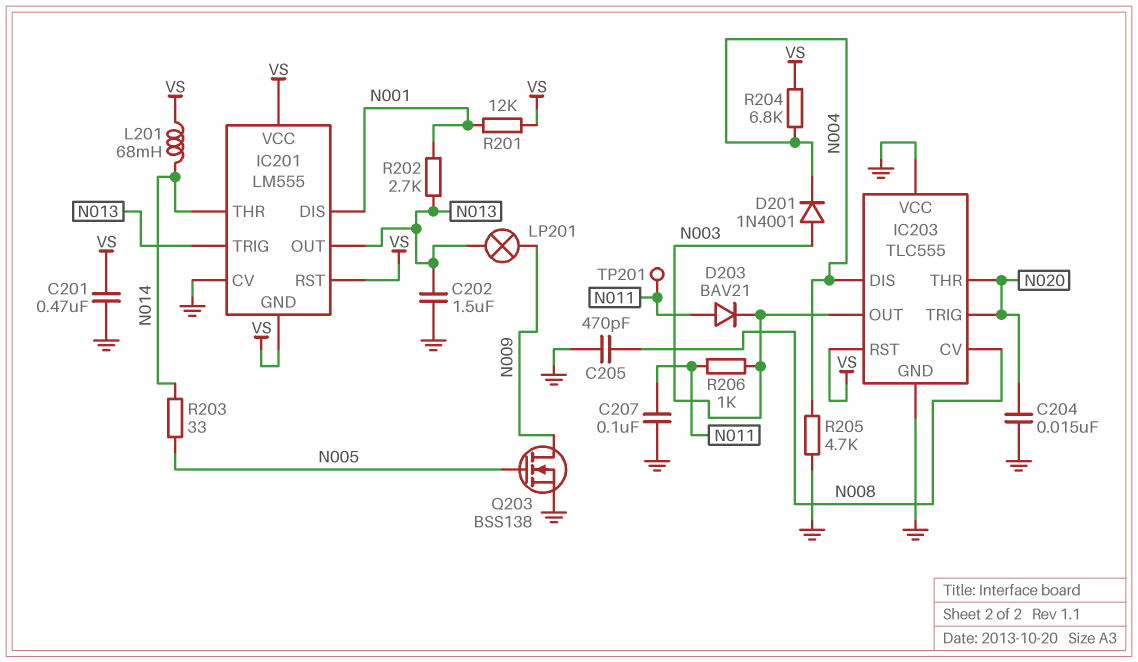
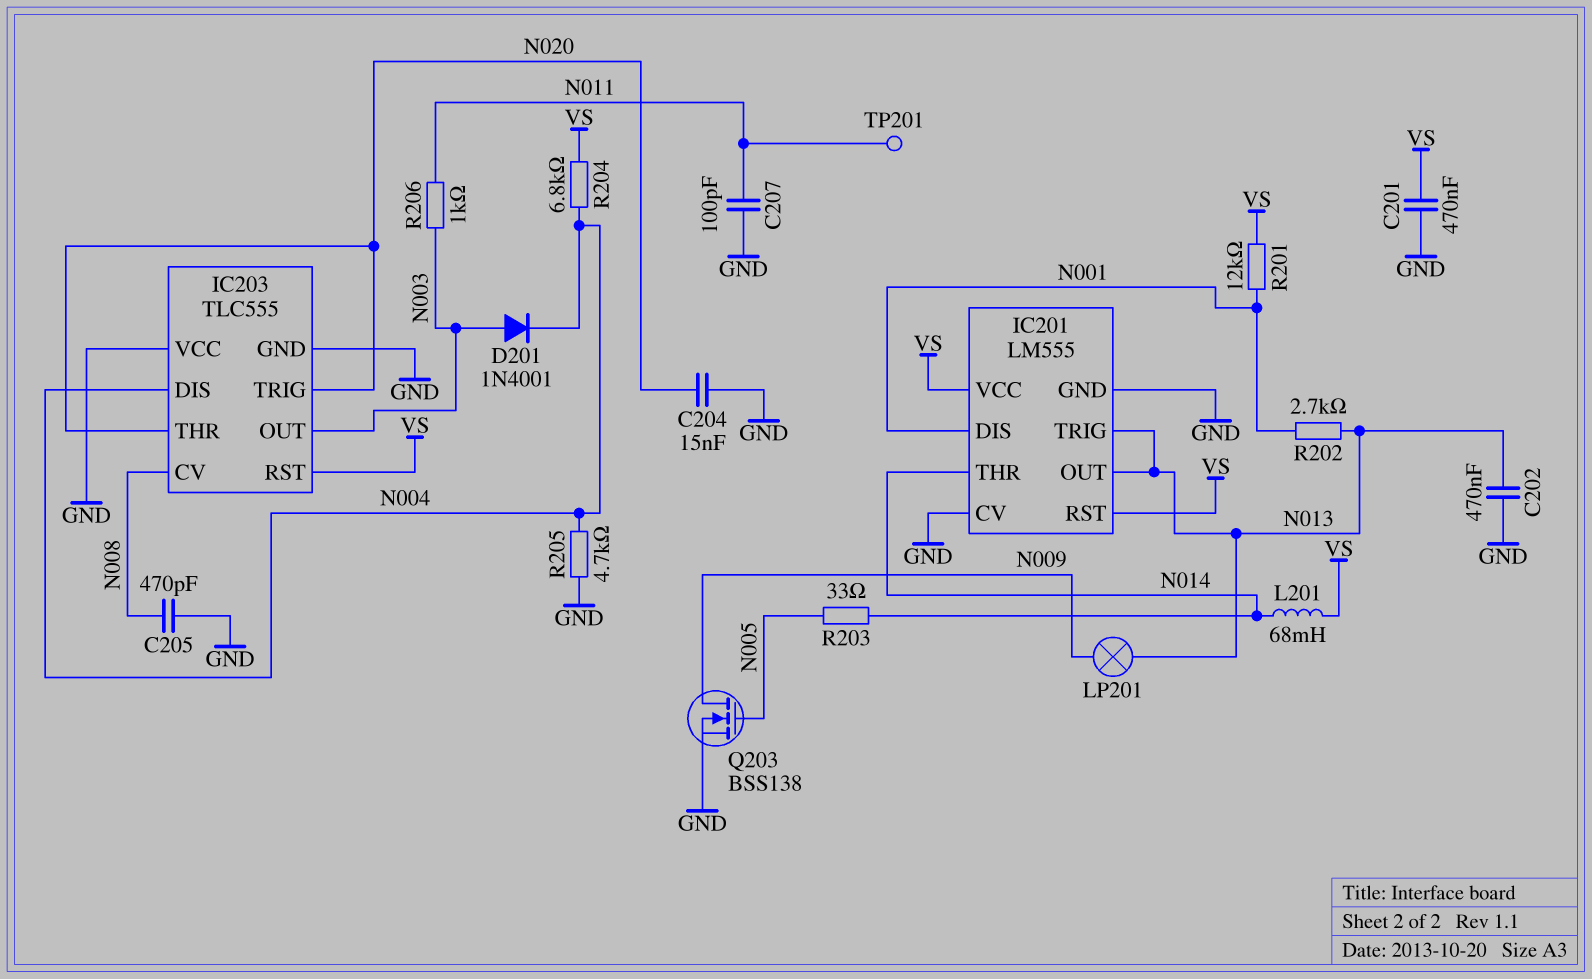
C202: 1.5uF (GND, N013) -> 470nF (GND, N013)
C207: 100nF (GND, N011) -> 100pF (GND, N011)
D203: diode BAV21 (A N011, K N003) -> none
IC201 pin GND: VS -> GND

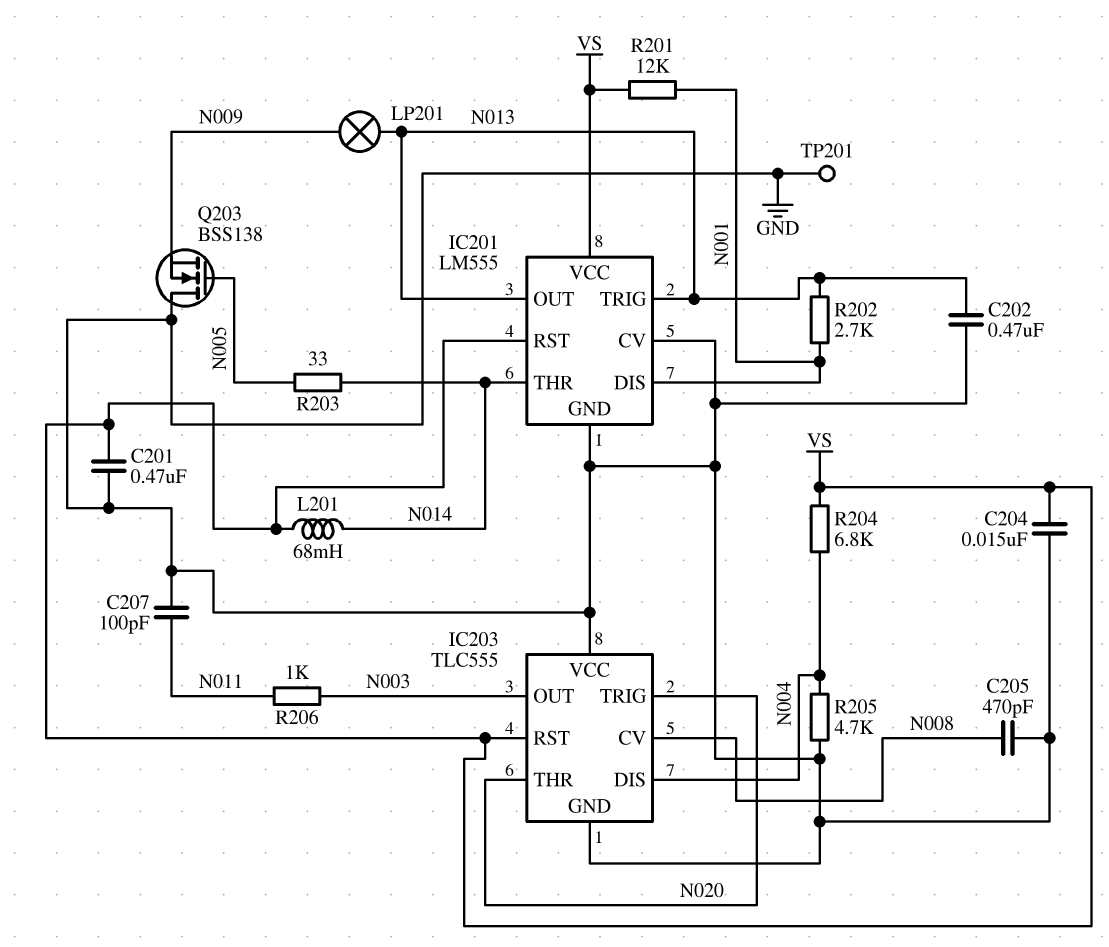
C204: 15nF (GND, N020) -> 15nF (GND, VS)
D201: diode 1N4001 (A N003, K N004) -> none
Q203: NMOS BSS138 (G N005, D N009, S GND) -> NMOS BSS138 (G N005, D GND, S N009)
TP201: test point (N011) -> test point (GND)

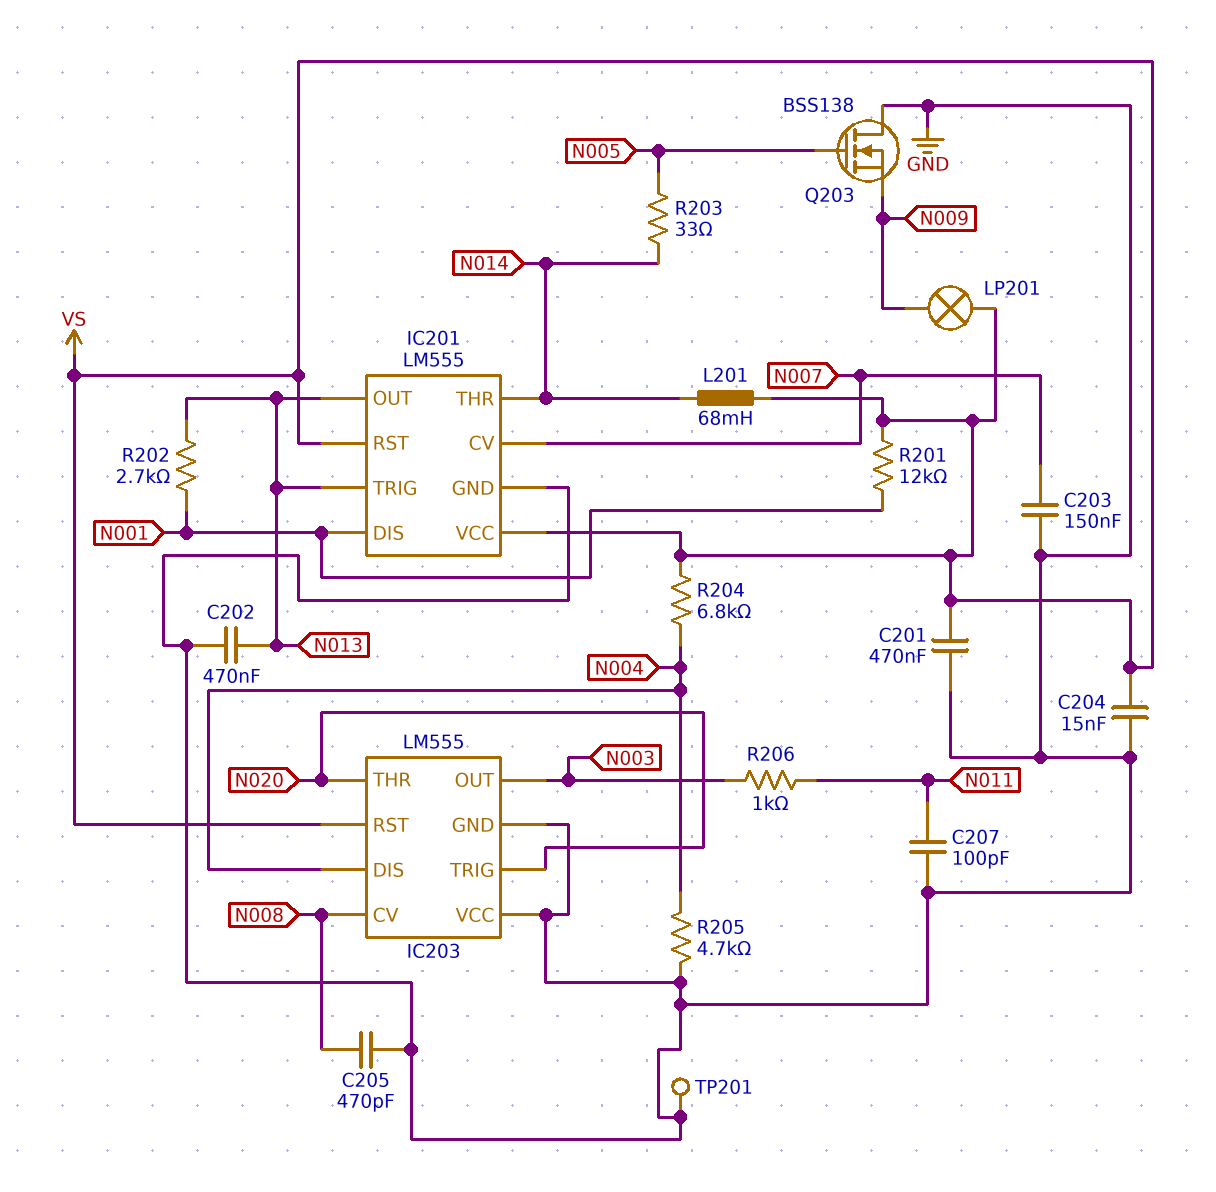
C203: none -> 150nF (GND, N007)
IC201 pin CV: GND -> N007
IC203: TLC555 -> LM555
LP201: lamp (N009, N013) -> lamp (N009, VS)

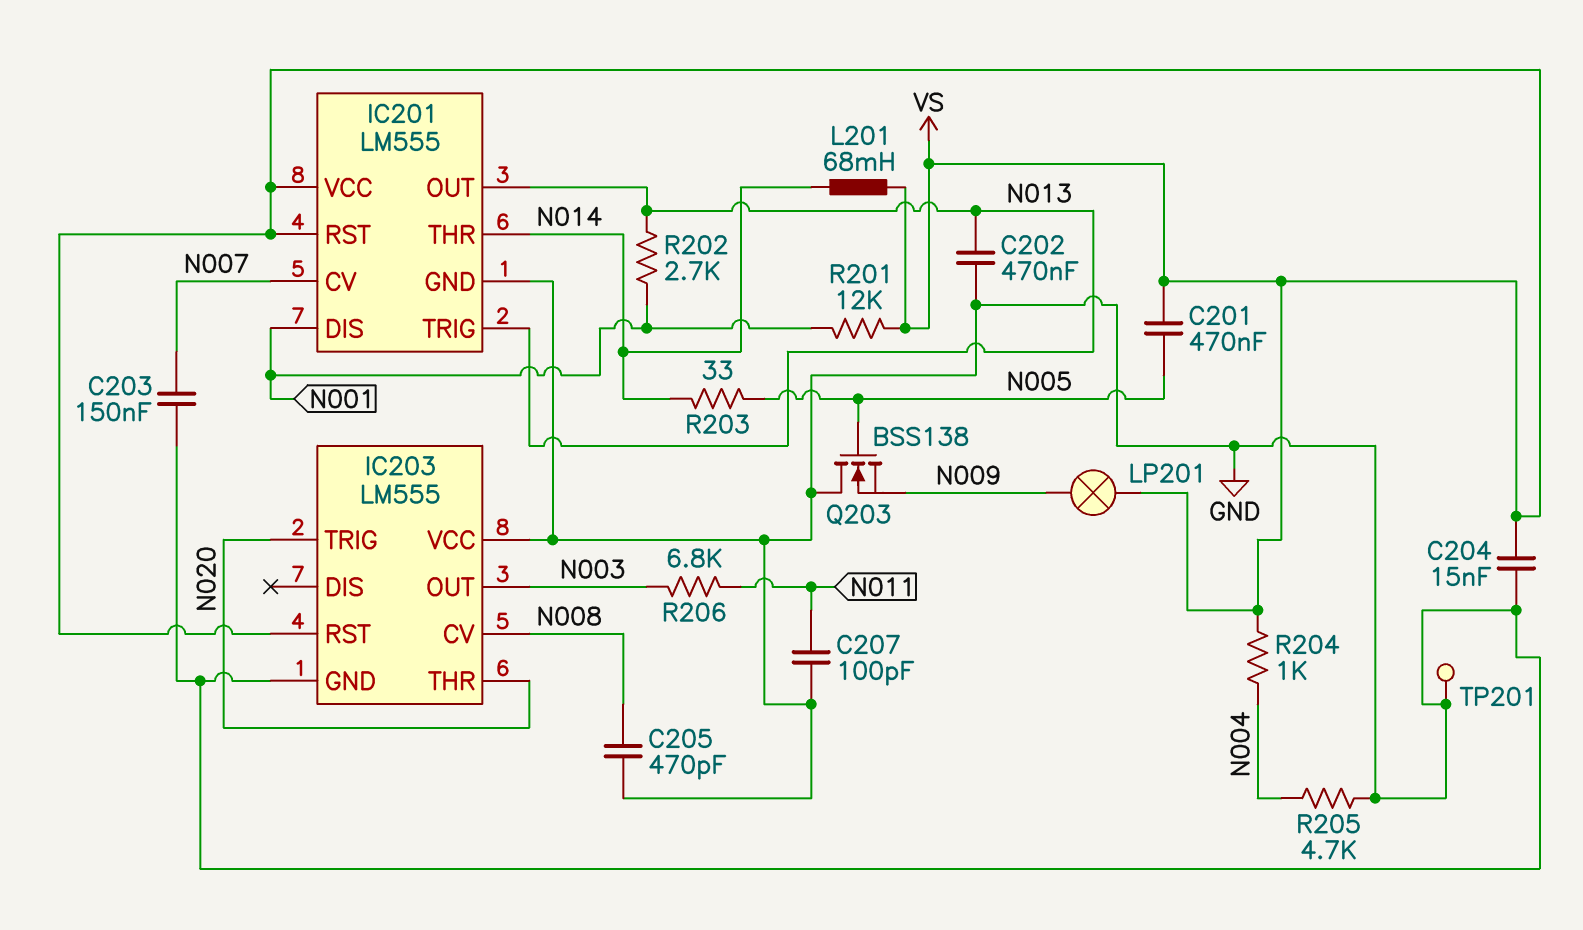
C201: 470nF (GND, VS) -> 470nF (N005, VS)
IC203 pin DIS: N004 -> none
R204: 6.8k (N004, VS) -> 1k (N004, VS)
R206: 1k (N003, N011) -> 6.8k (N003, N011)

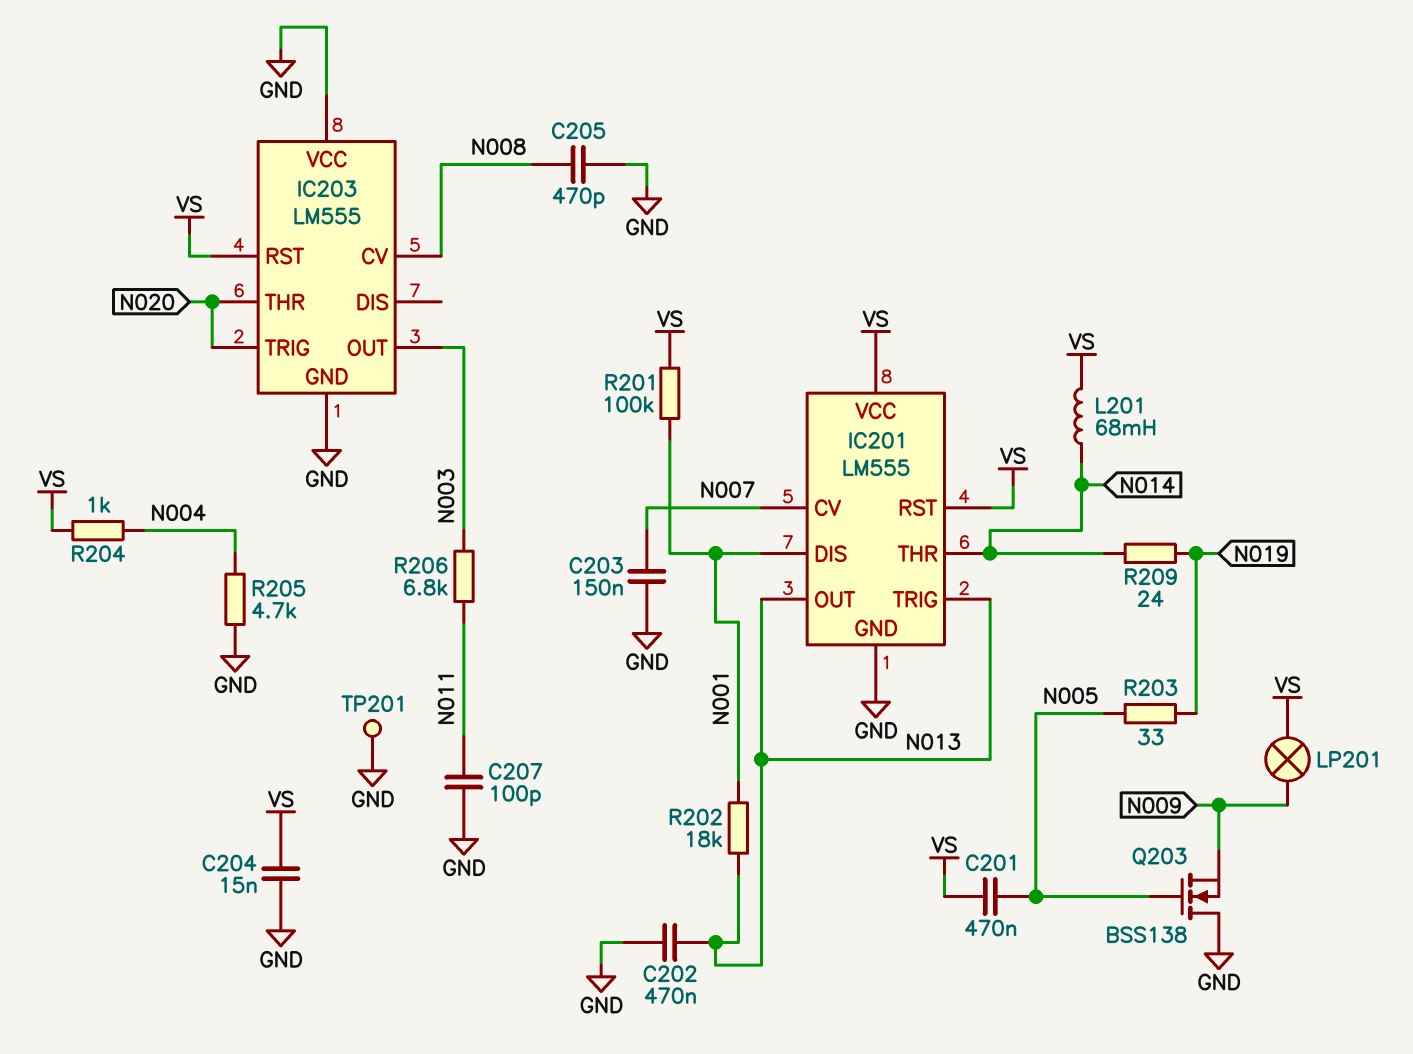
R201: 12k (N001, VS) -> 100k (N001, VS)
R202: 2.7k (N001, N013) -> 18k (N001, N013)
R203: 33 (N005, N014) -> 33 (N005, N019)
R209: none -> 24 (N014, N019)

